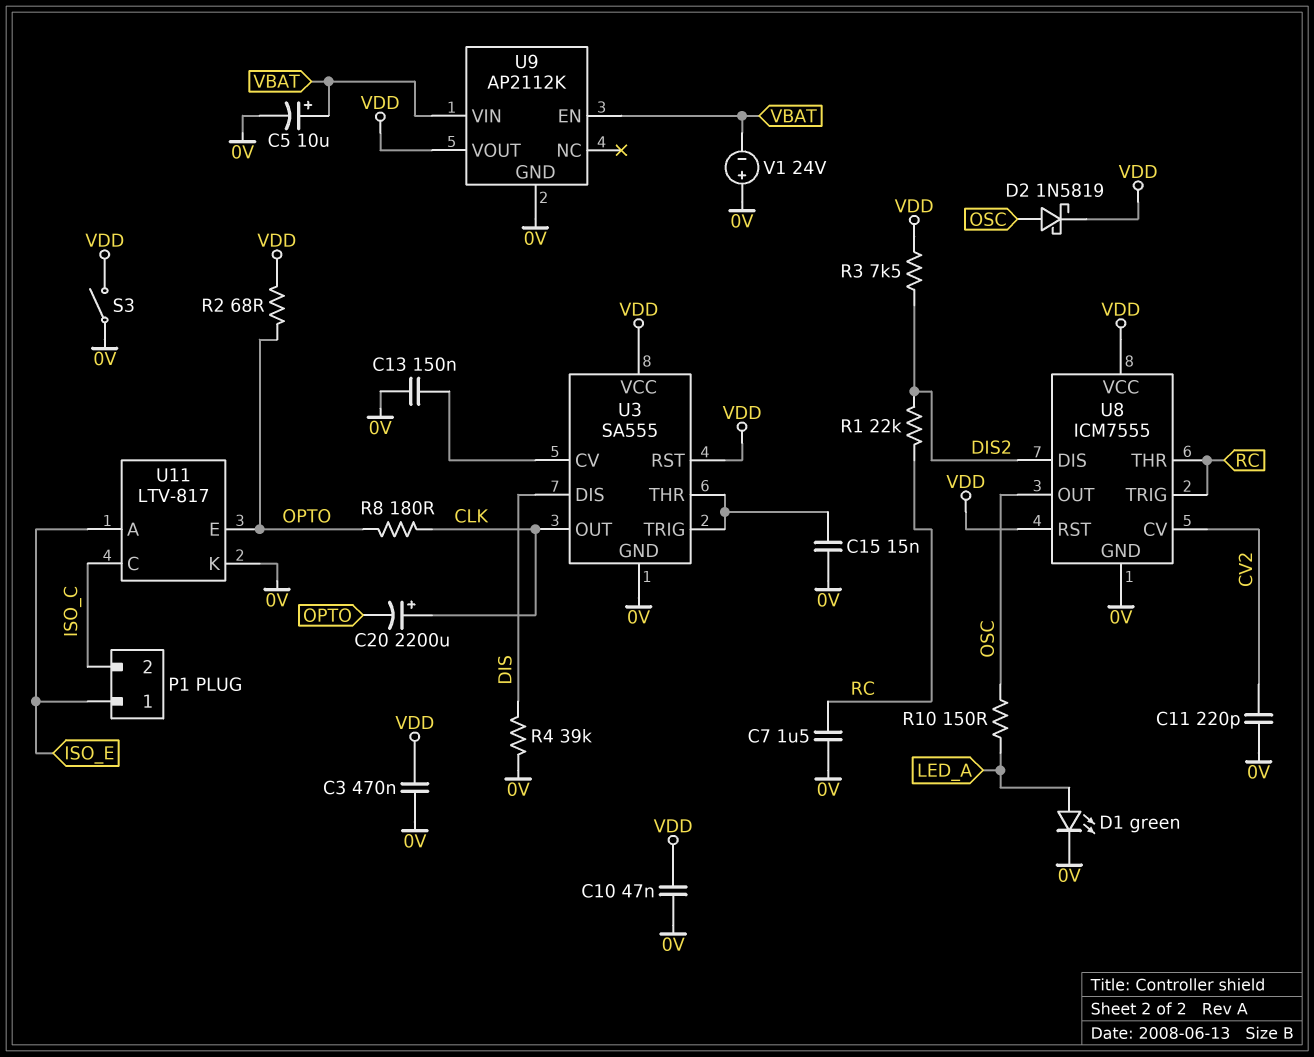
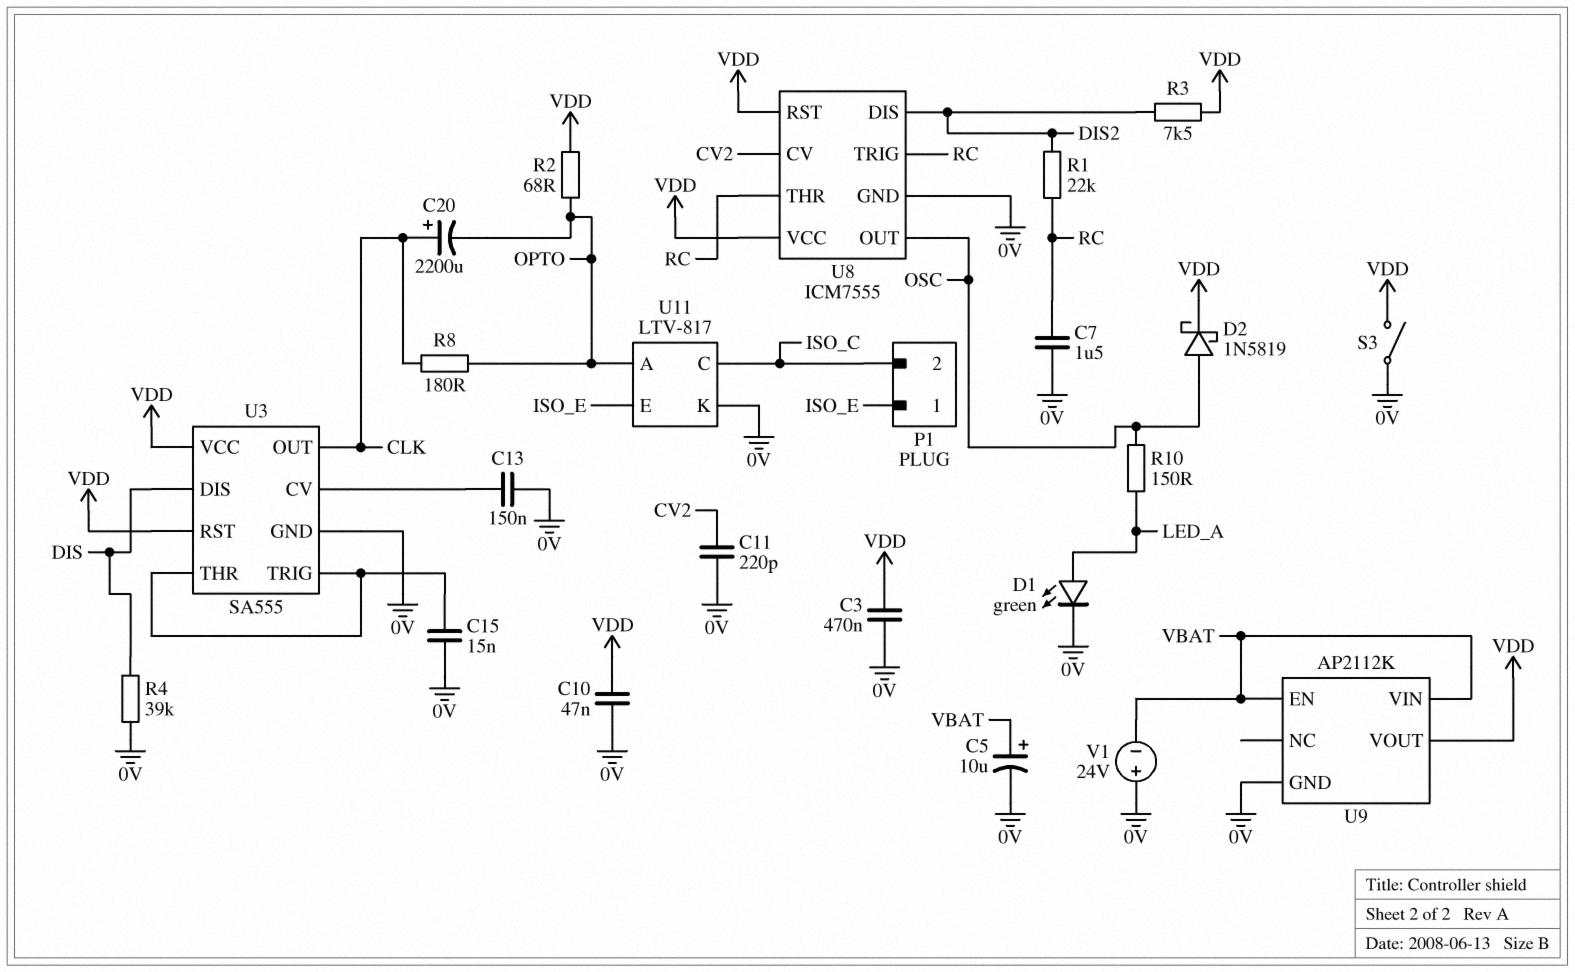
U11 pin A: ISO_E -> OPTO
U11 pin E: OPTO -> ISO_E

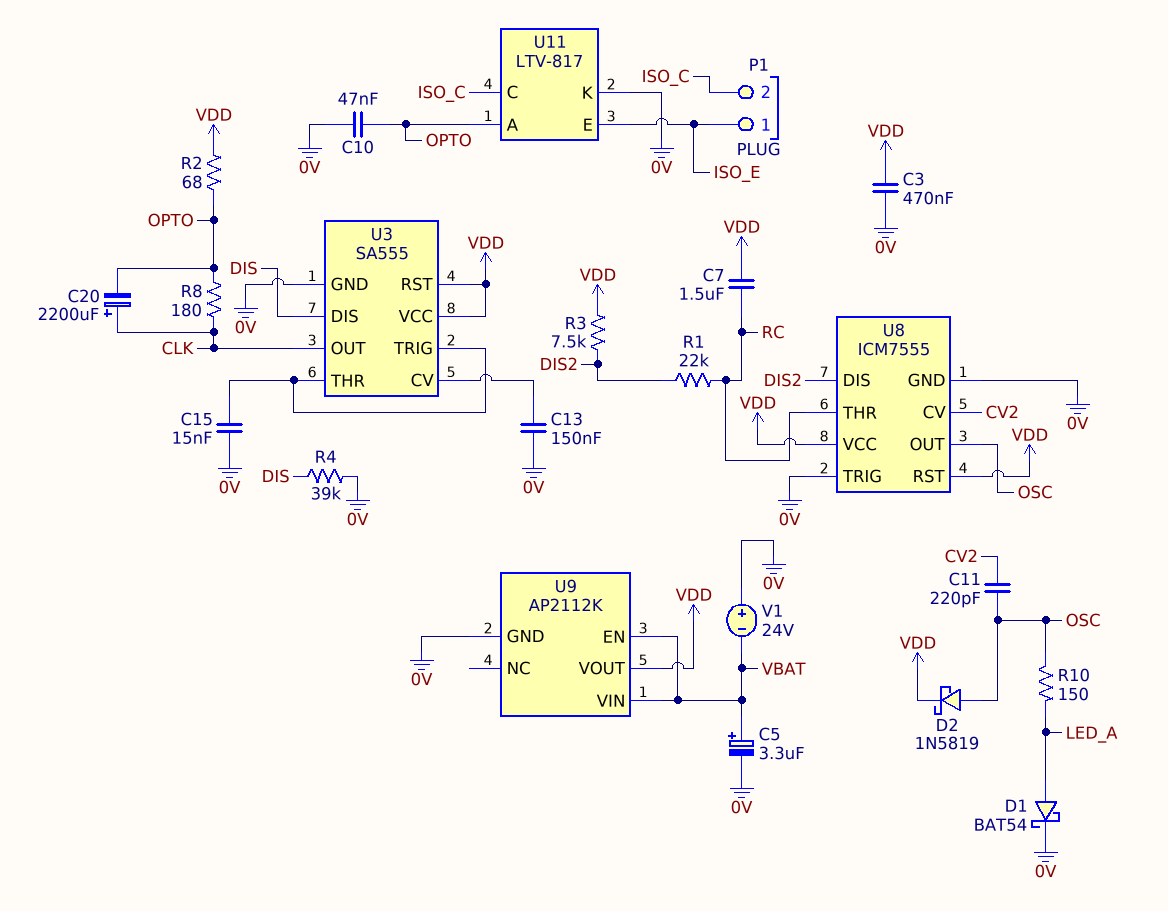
C5: 10uF (plus VBAT, minus 0V) -> 3.3uF (plus VBAT, minus 0V)
C7: 1.5uF (0V, RC) -> 1.5uF (RC, VDD)
C10: 47nF (0V, VDD) -> 47nF (0V, OPTO)
C11: 220pF (0V, CV2) -> 220pF (CV2, OSC)
D1: LED green (A LED_A, K 0V) -> schottky BAT54 (A LED_A, K 0V)
S3: switch (0V, VDD) -> none
U8 pin TRIG: RC -> 0V

